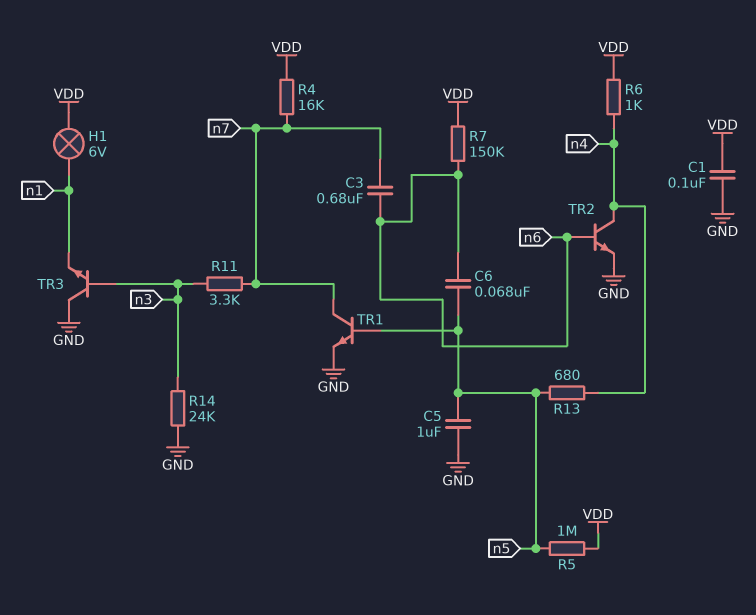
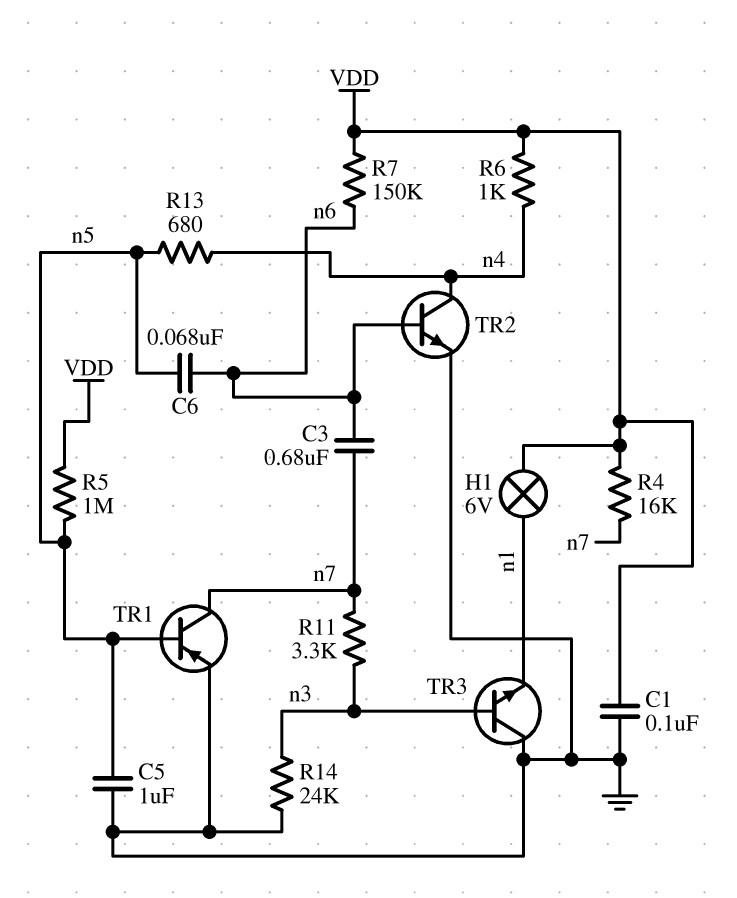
TR1: NPN (B n5, C n7, E GND) -> PNP (B n5, C n7, E GND)

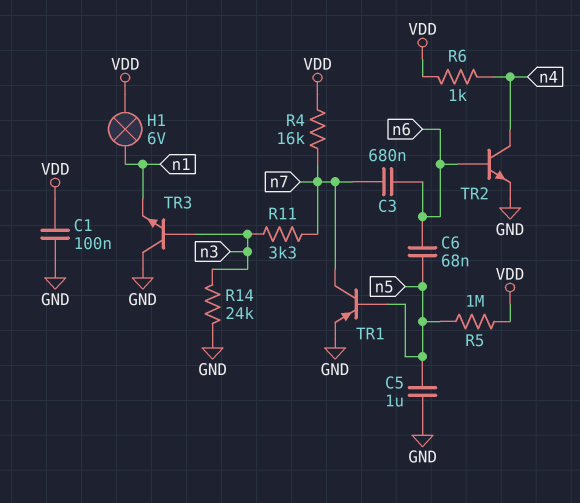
R7: 150k (VDD, n6) -> none
R13: 680 (n4, n5) -> none

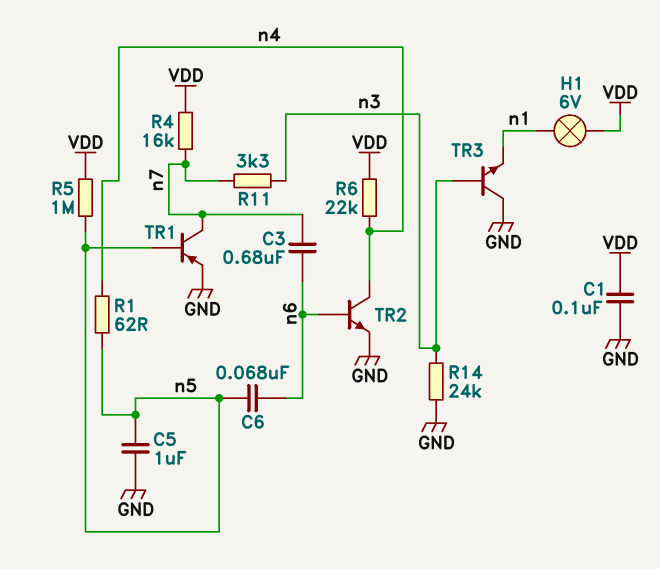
R1: none -> 62 (n4, n5)
R6: 1k (VDD, n4) -> 22k (VDD, n4)

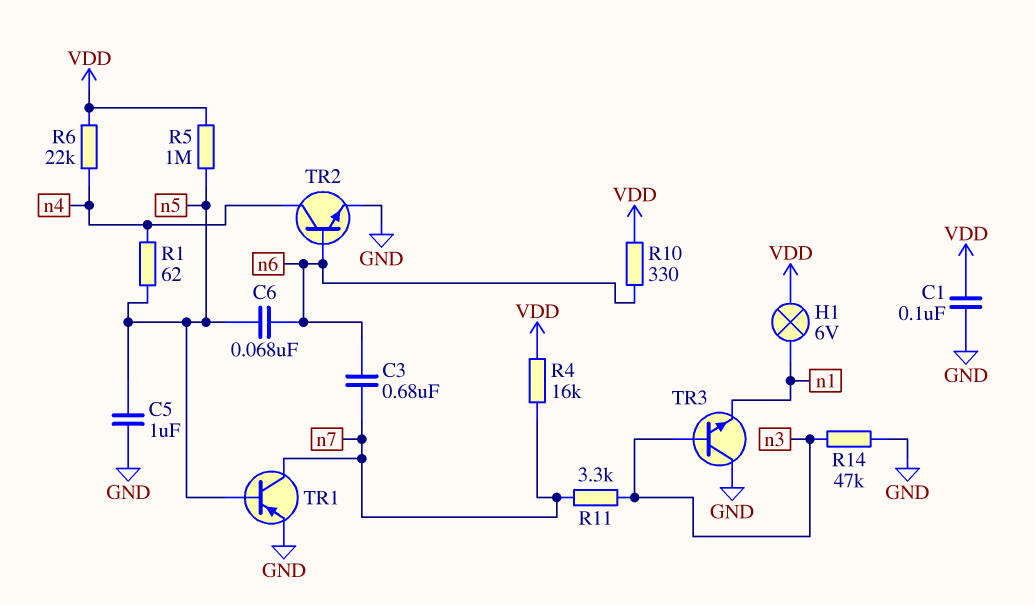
R10: none -> 330 (VDD, n6)
R14: 24k (GND, n3) -> 47k (GND, n3)

